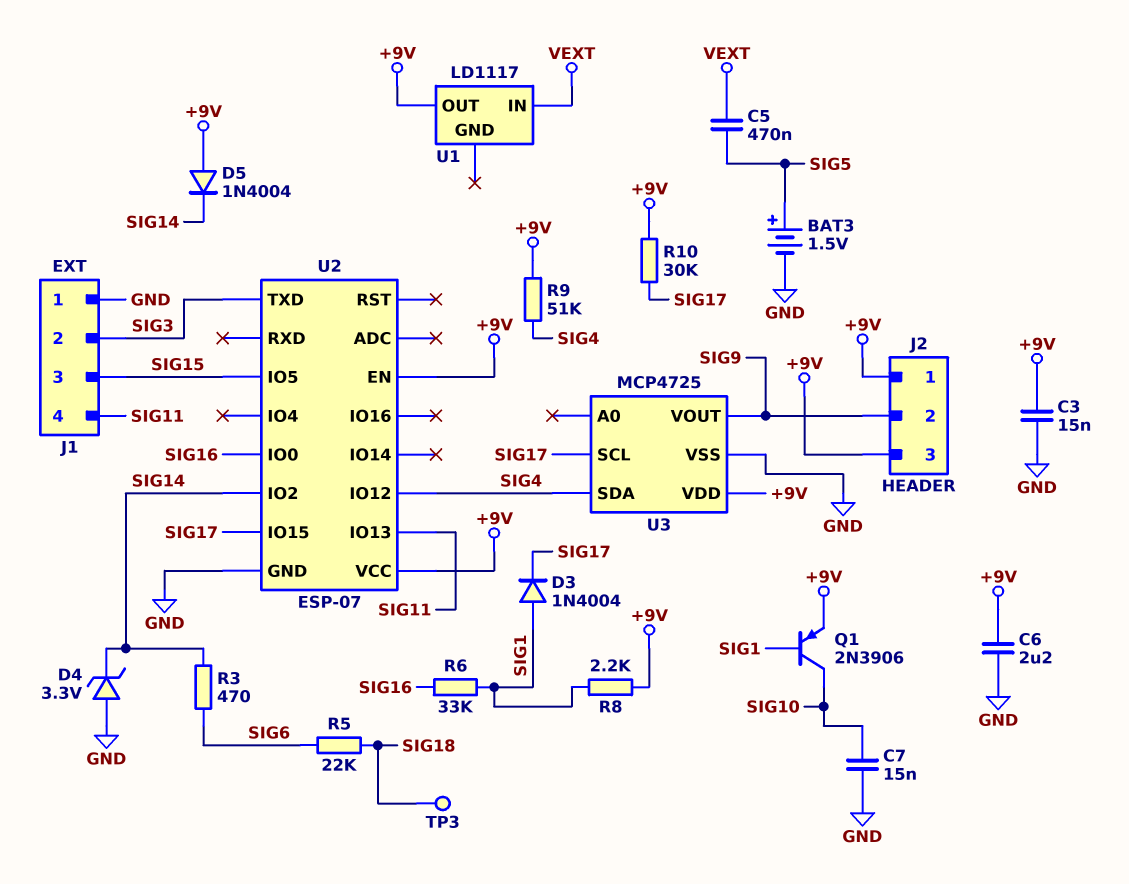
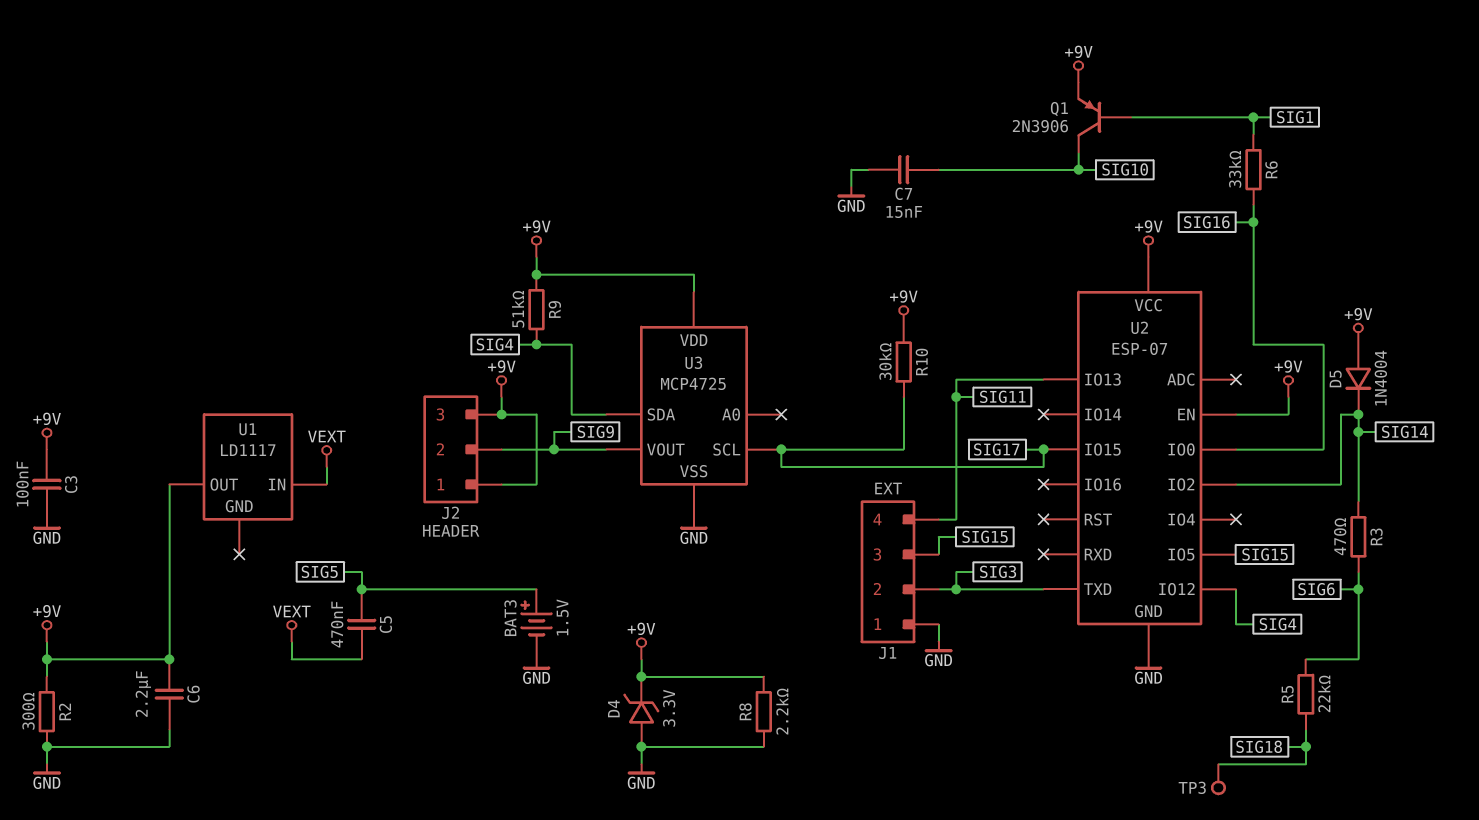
C3: 15nF (+9V, GND) -> 100nF (+9V, GND)
D3: diode 1N4004 (A SIG1, K SIG17) -> none
D4: zener 3.3V (A GND, K SIG14) -> zener 3.3V (A GND, K +9V)
R2: none -> 300 (+9V, GND)
R8: 2.2k (+9V, SIG1) -> 2.2k (+9V, GND)

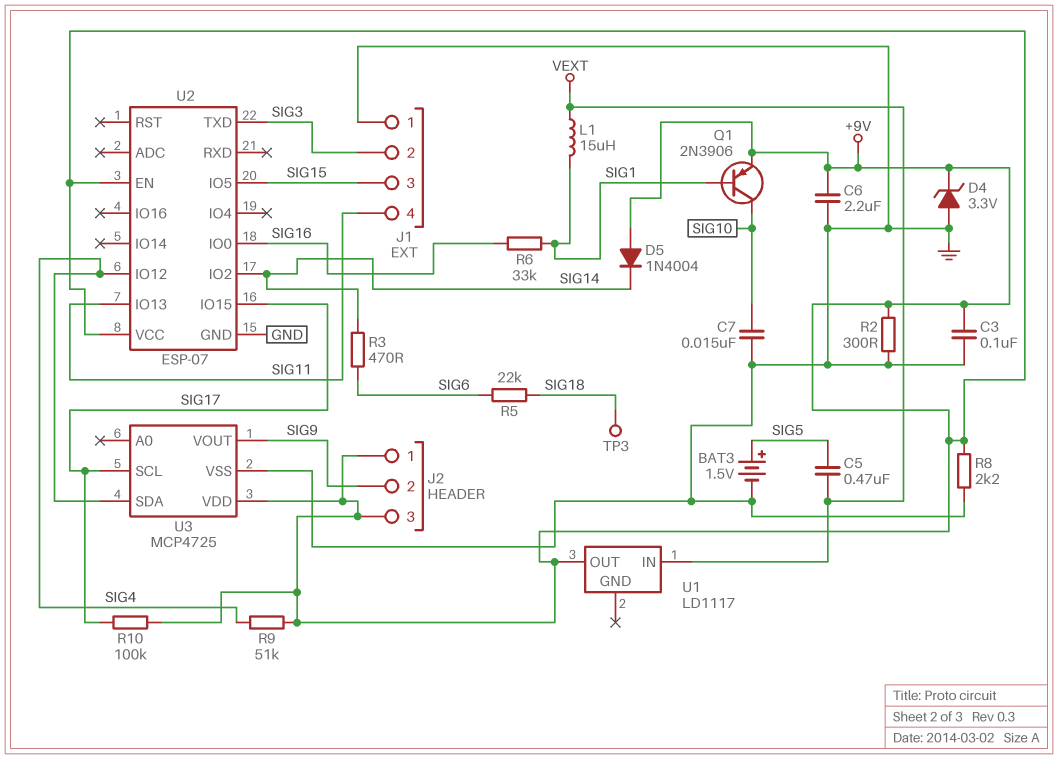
L1: none -> 15uH (SIG1, VEXT)
R10: 30k (+9V, SIG17) -> 100k (+9V, SIG17)

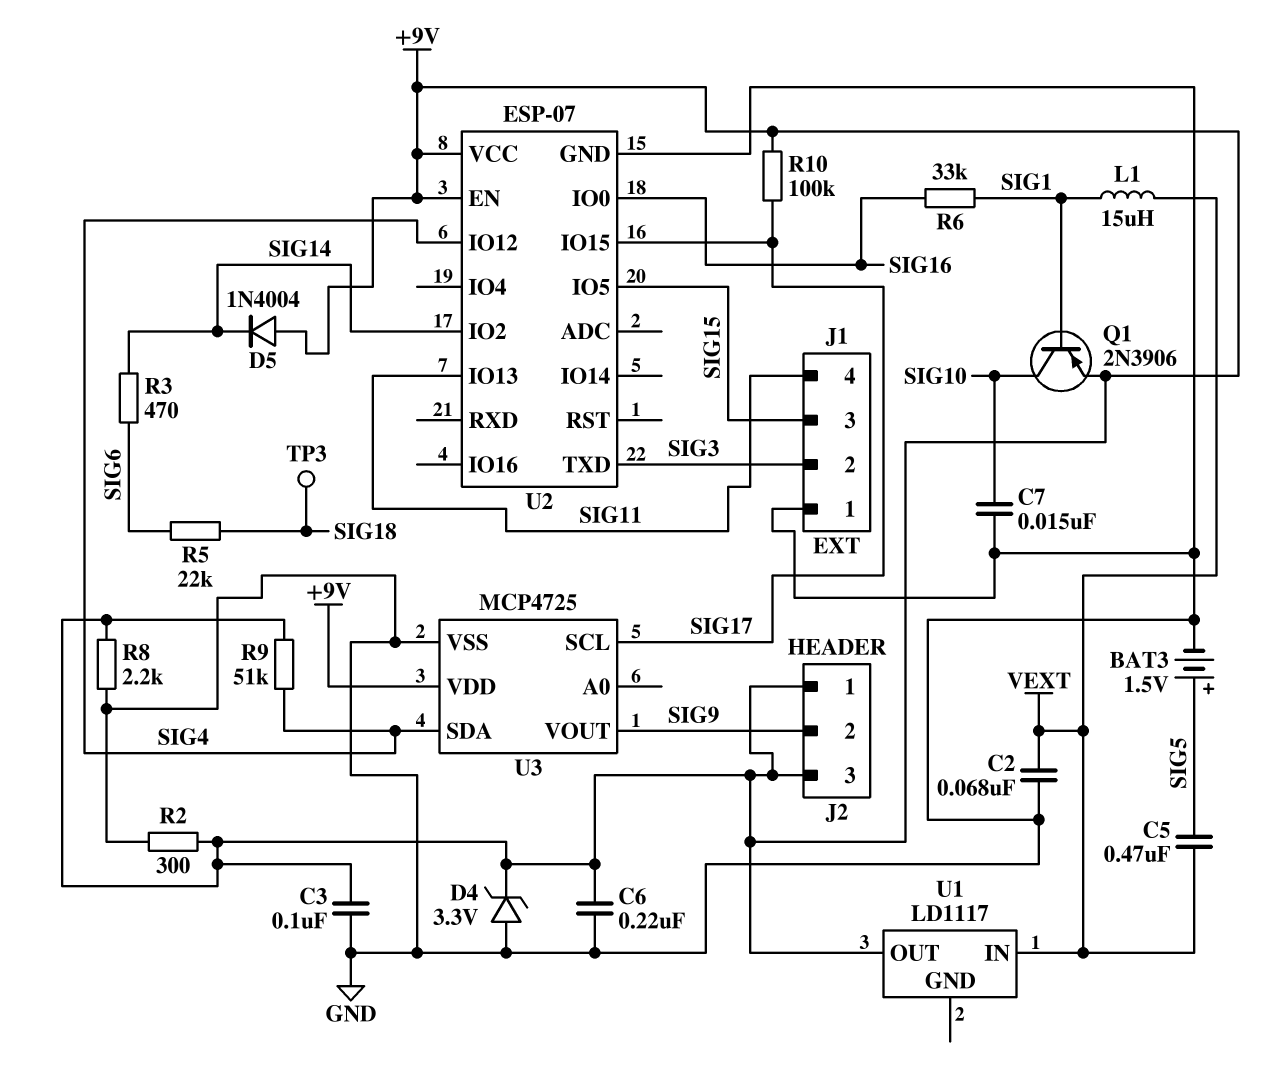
C2: none -> 68nF (GND, VEXT)
C6: 2.2uF (+9V, GND) -> 220nF (+9V, GND)

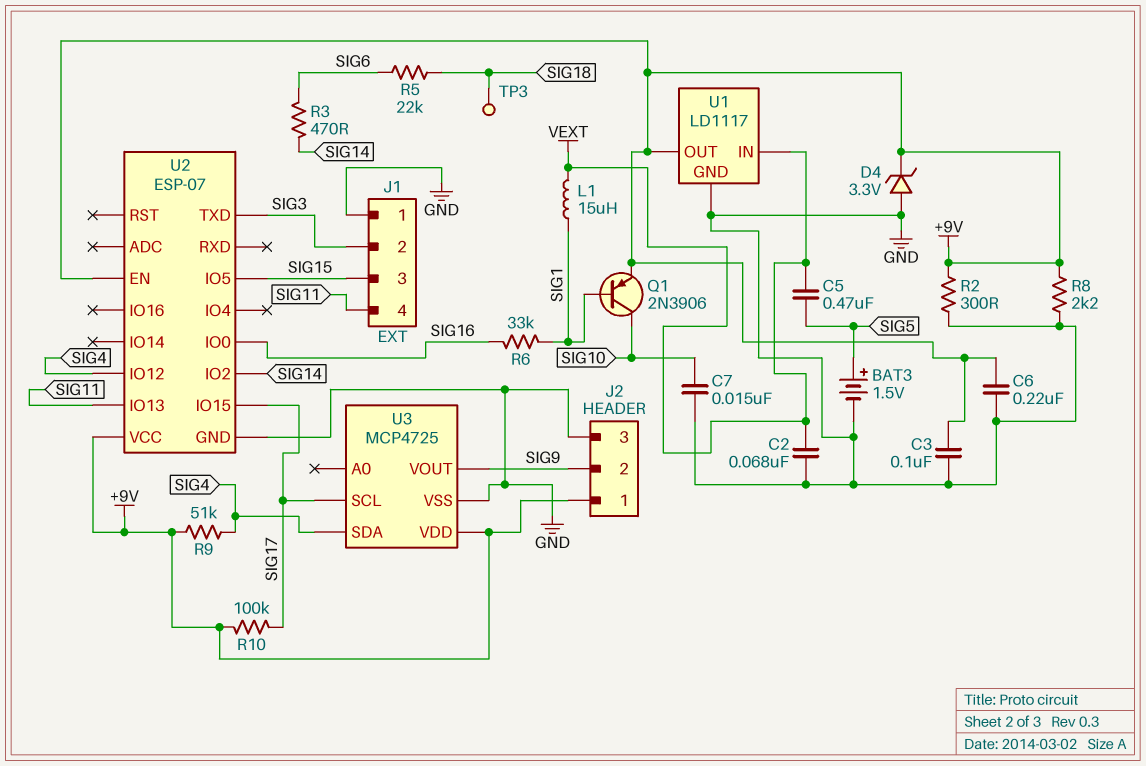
D5: diode 1N4004 (A +9V, K SIG14) -> none
J2 pin 3: +9V -> GND
U1 pin GND: none -> GND

